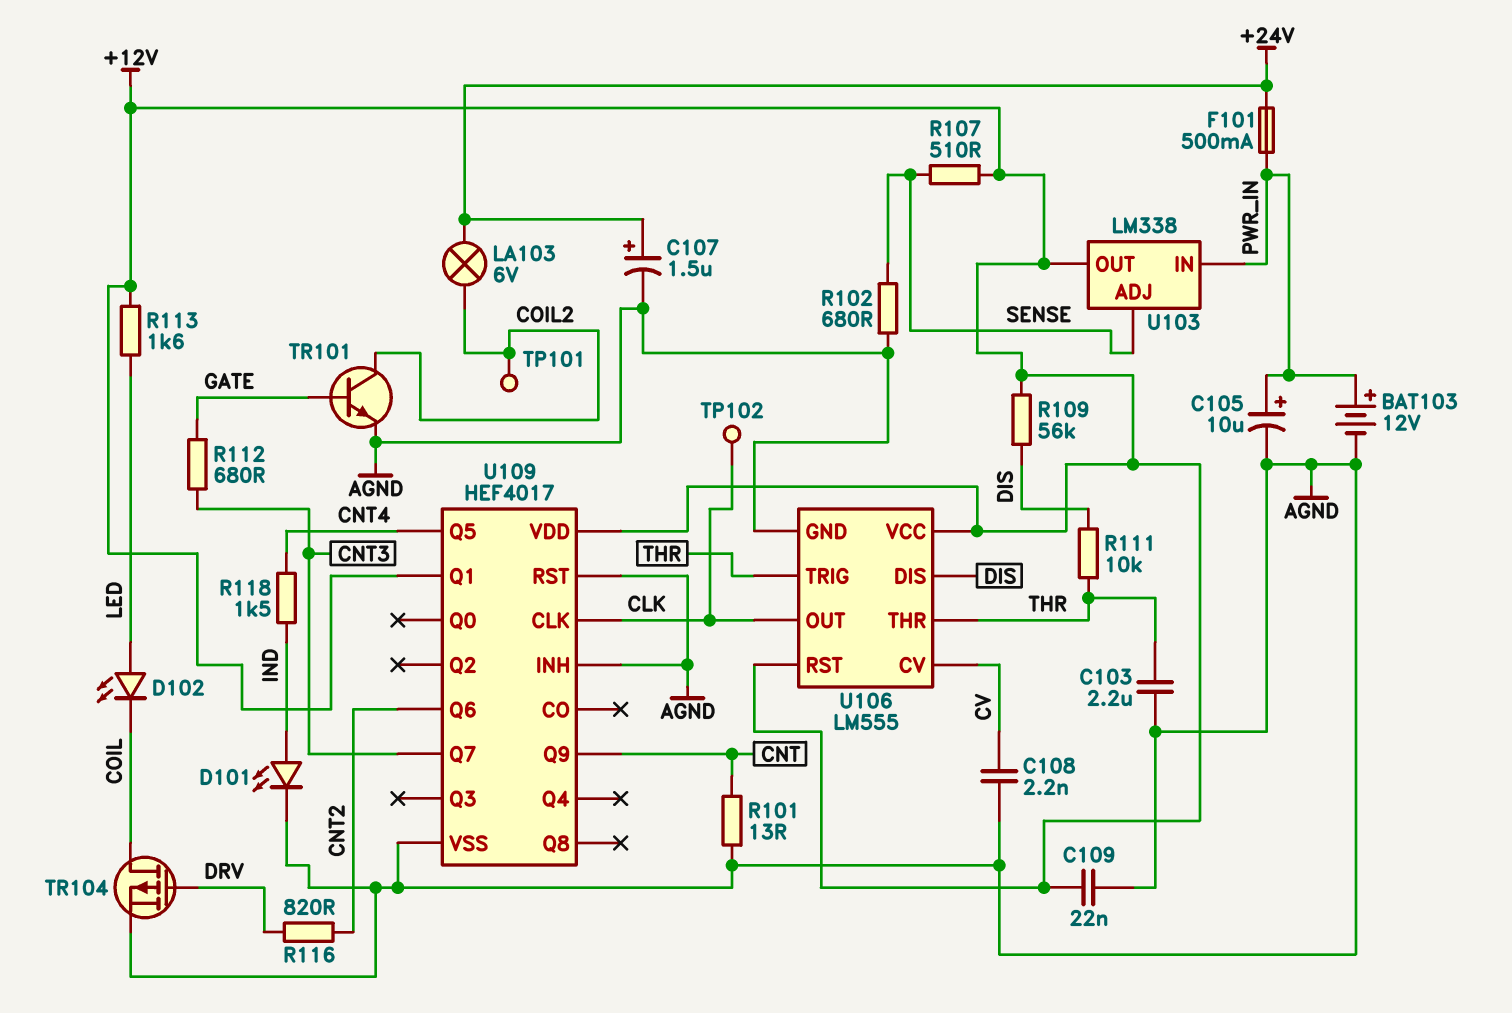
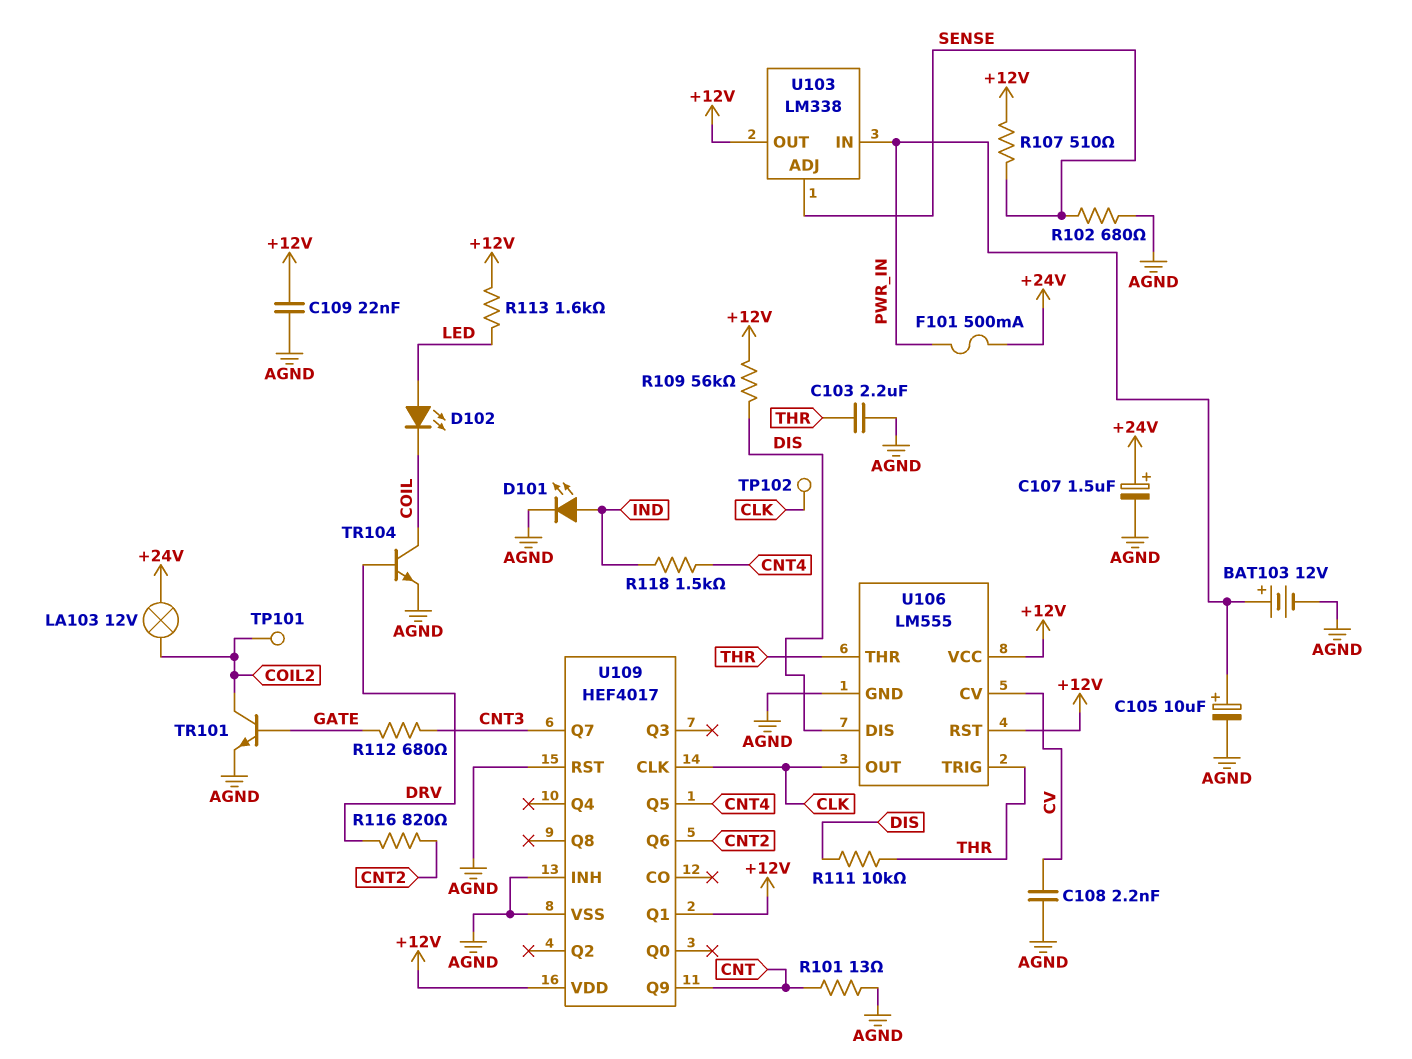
LA103: lamp 6V (+24V, COIL2) -> lamp 12V (+24V, COIL2)
TR104: PMOS (G DRV, D COIL, S AGND) -> NPN (B DRV, C COIL, E AGND)

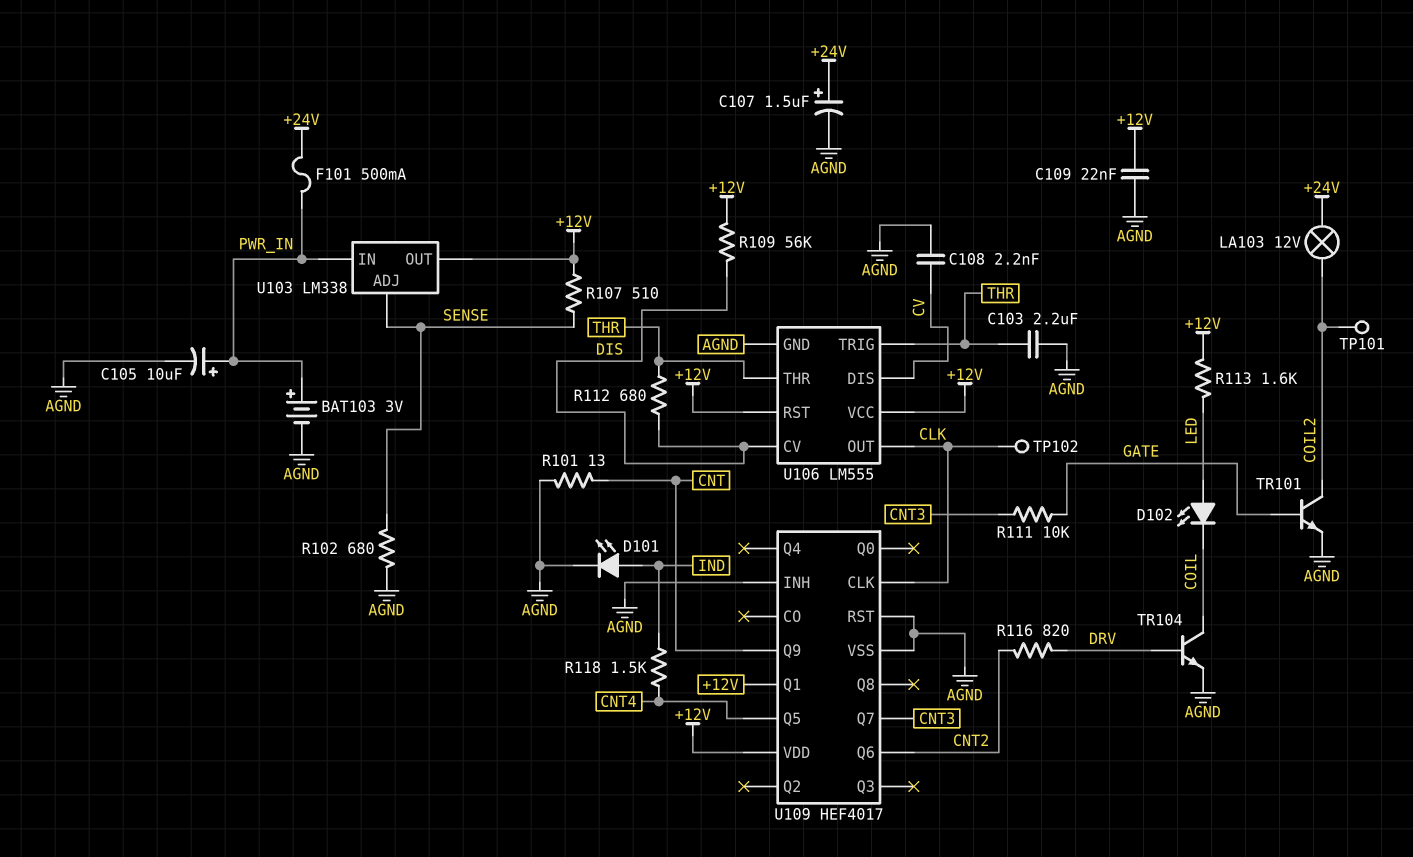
BAT103: 12V (plus PWR_IN, minus AGND) -> 3V (plus PWR_IN, minus AGND)
R111: 10k (DIS, THR) -> 10k (CNT3, GATE)
R112: 680 (CNT3, GATE) -> 680 (DIS, THR)
U106 pin CV: CV -> DIS
U106 pin DIS: DIS -> CV

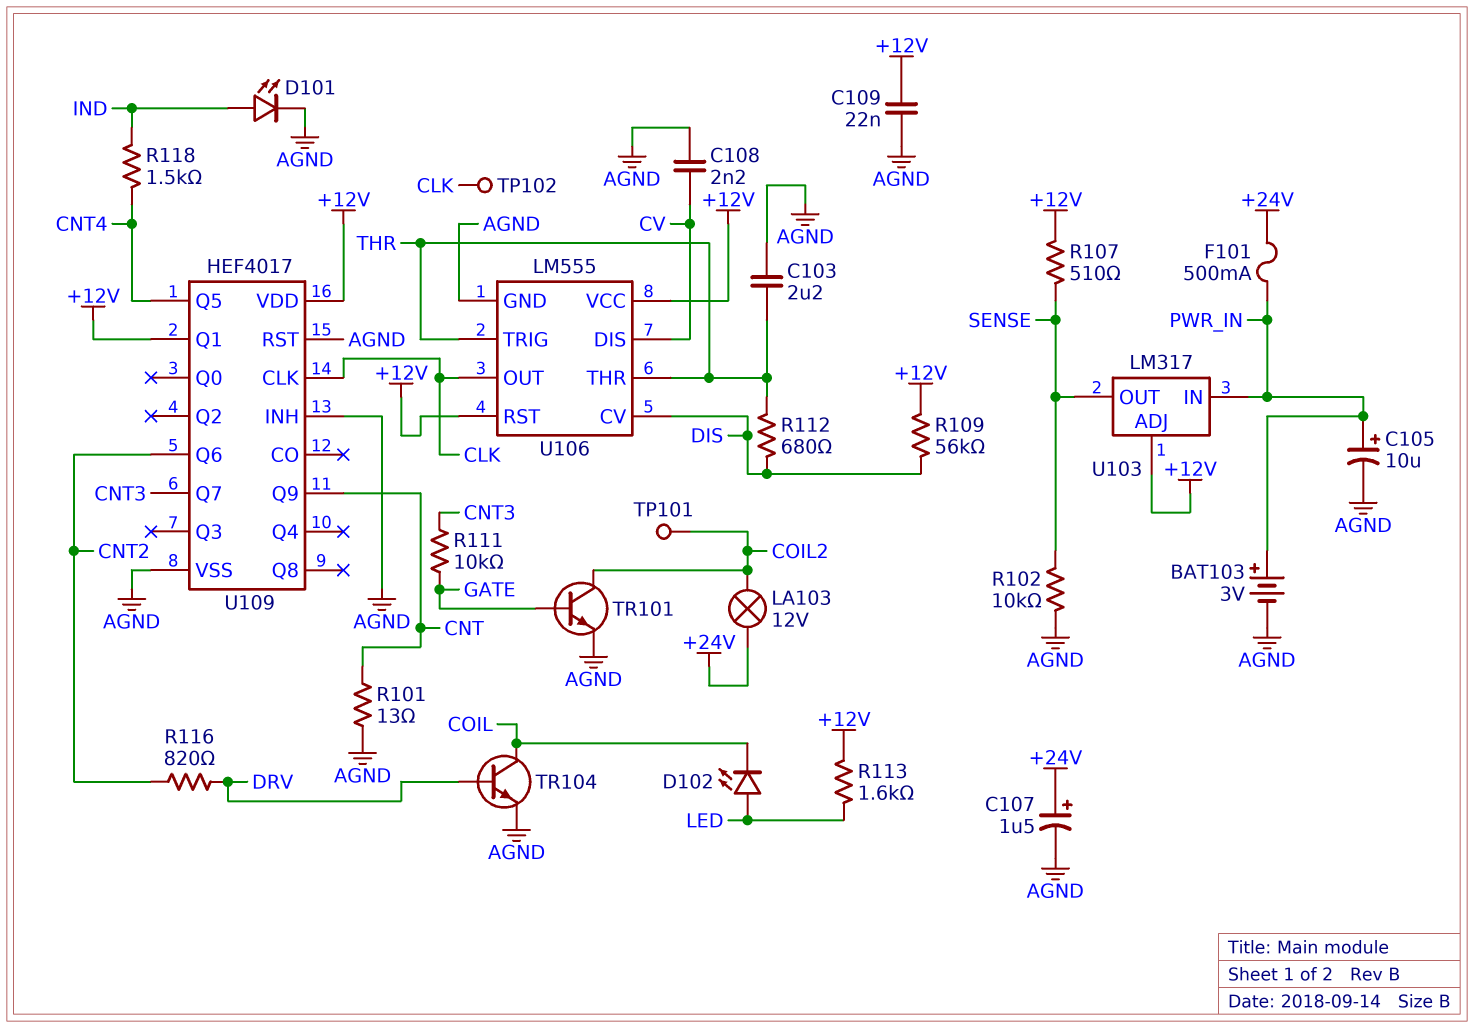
R102: 680 (AGND, SENSE) -> 10k (AGND, SENSE)
U103: LM338 -> LM317
U103 pin ADJ: SENSE -> +12V
U103 pin OUT: +12V -> SENSE

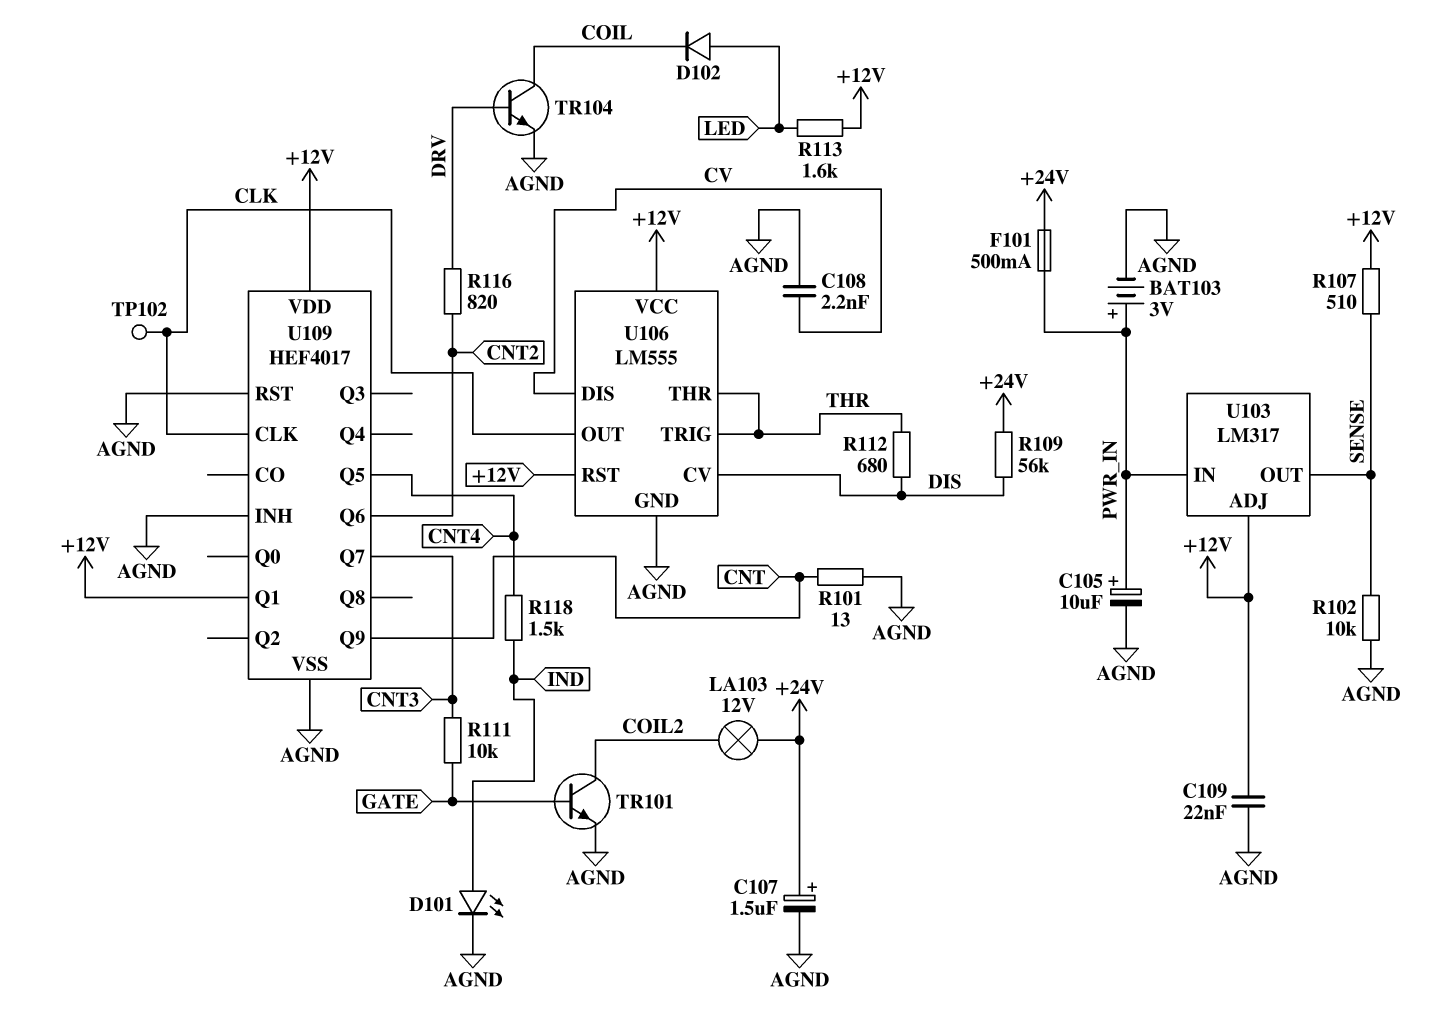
C103: 2.2uF (AGND, THR) -> none
D102: LED (A LED, K COIL) -> diode (A LED, K COIL)
R109: 56k (+12V, DIS) -> 56k (+24V, DIS)
TP101: test point (COIL2) -> none

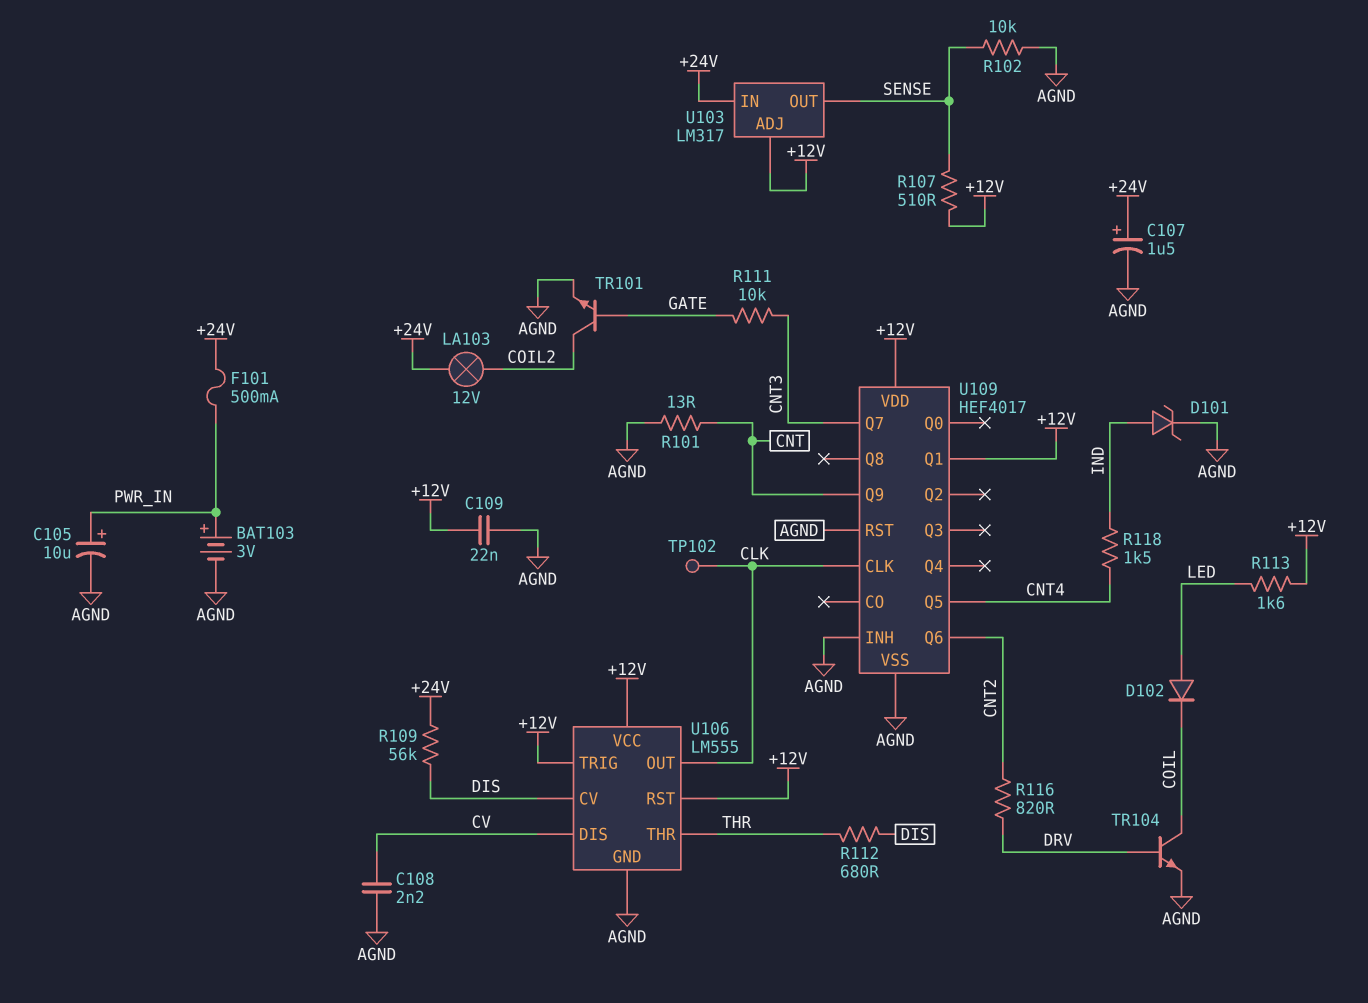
D101: LED (A IND, K AGND) -> zener (A IND, K AGND)
U103 pin IN: PWR_IN -> +24V
U106 pin TRIG: THR -> +12V

